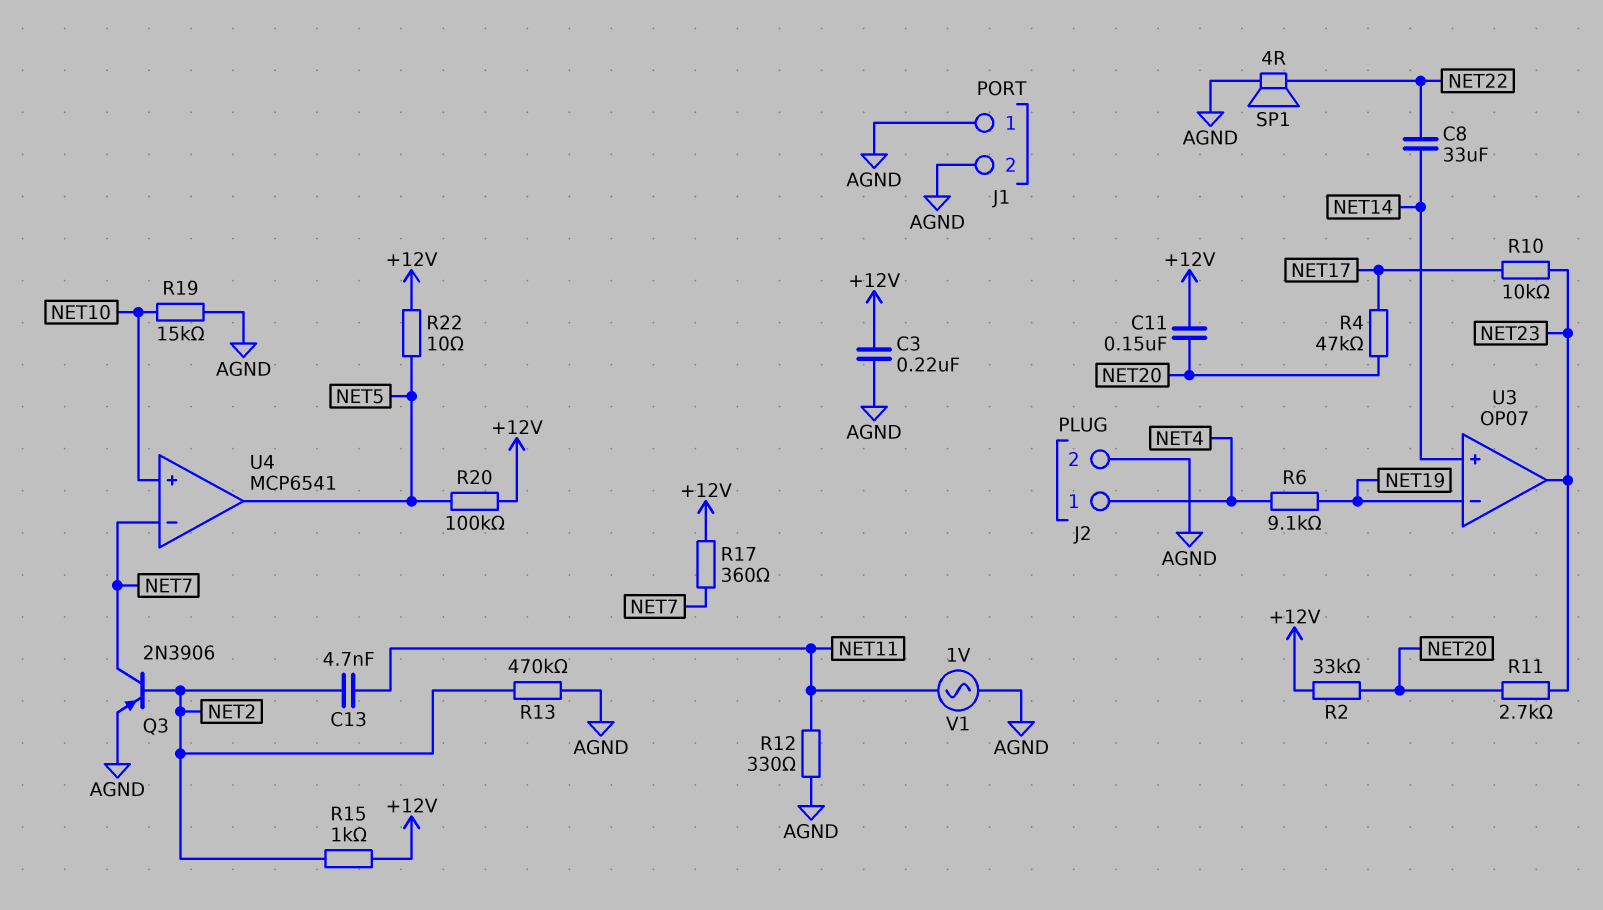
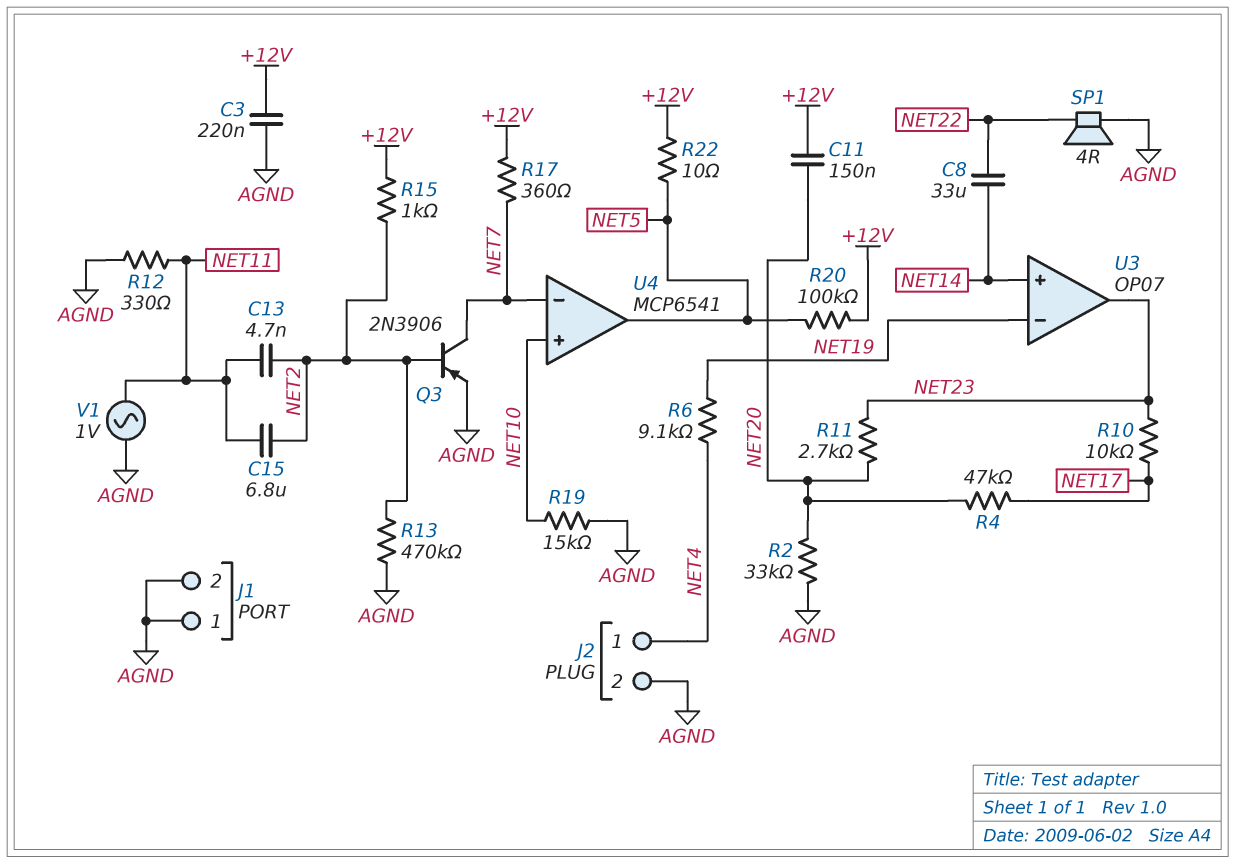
C15: none -> 6.8uF (NET2, NET11)
R2: 33k (+12V, NET20) -> 33k (AGND, NET20)

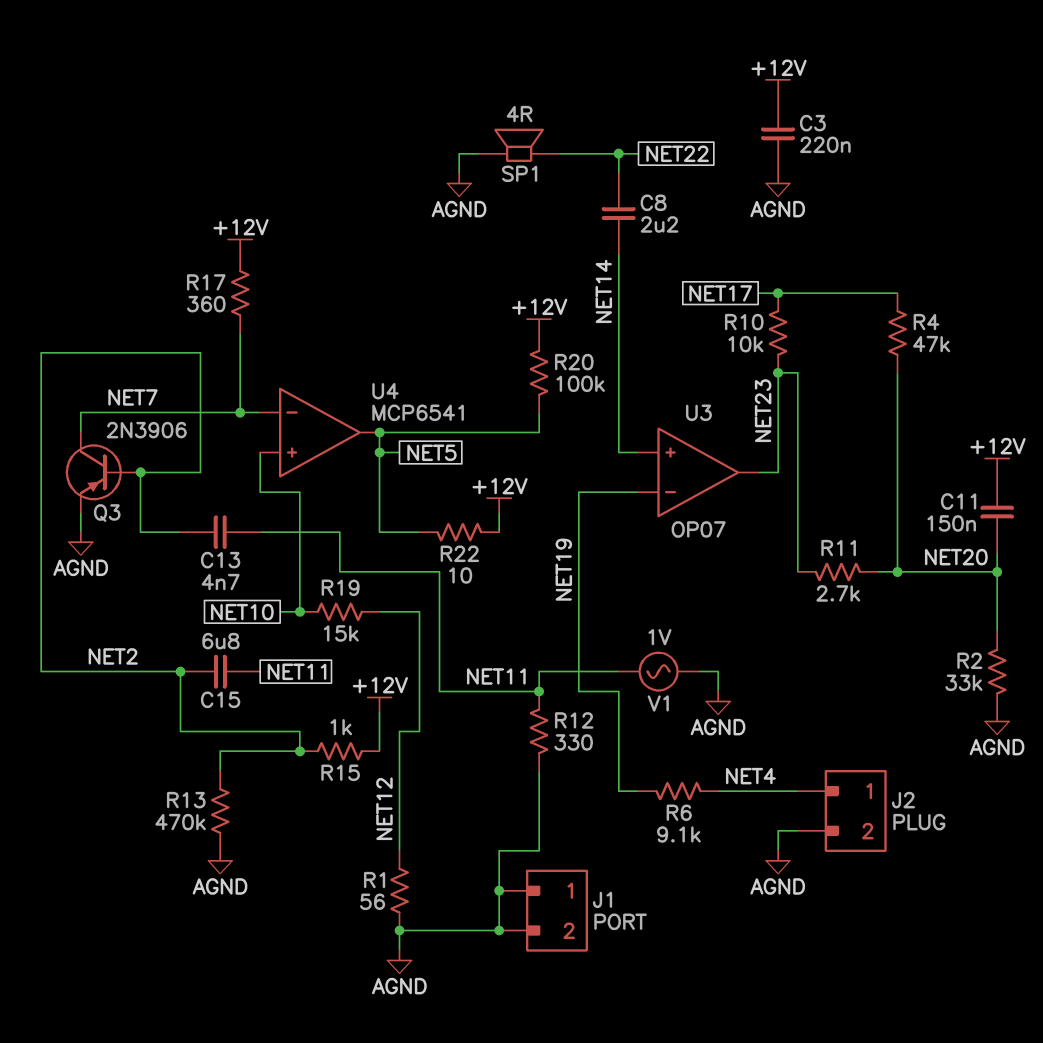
C8: 33uF (NET14, NET22) -> 2.2uF (NET14, NET22)
R1: none -> 56 (AGND, NET12)
R19: 15k (AGND, NET10) -> 15k (NET10, NET12)

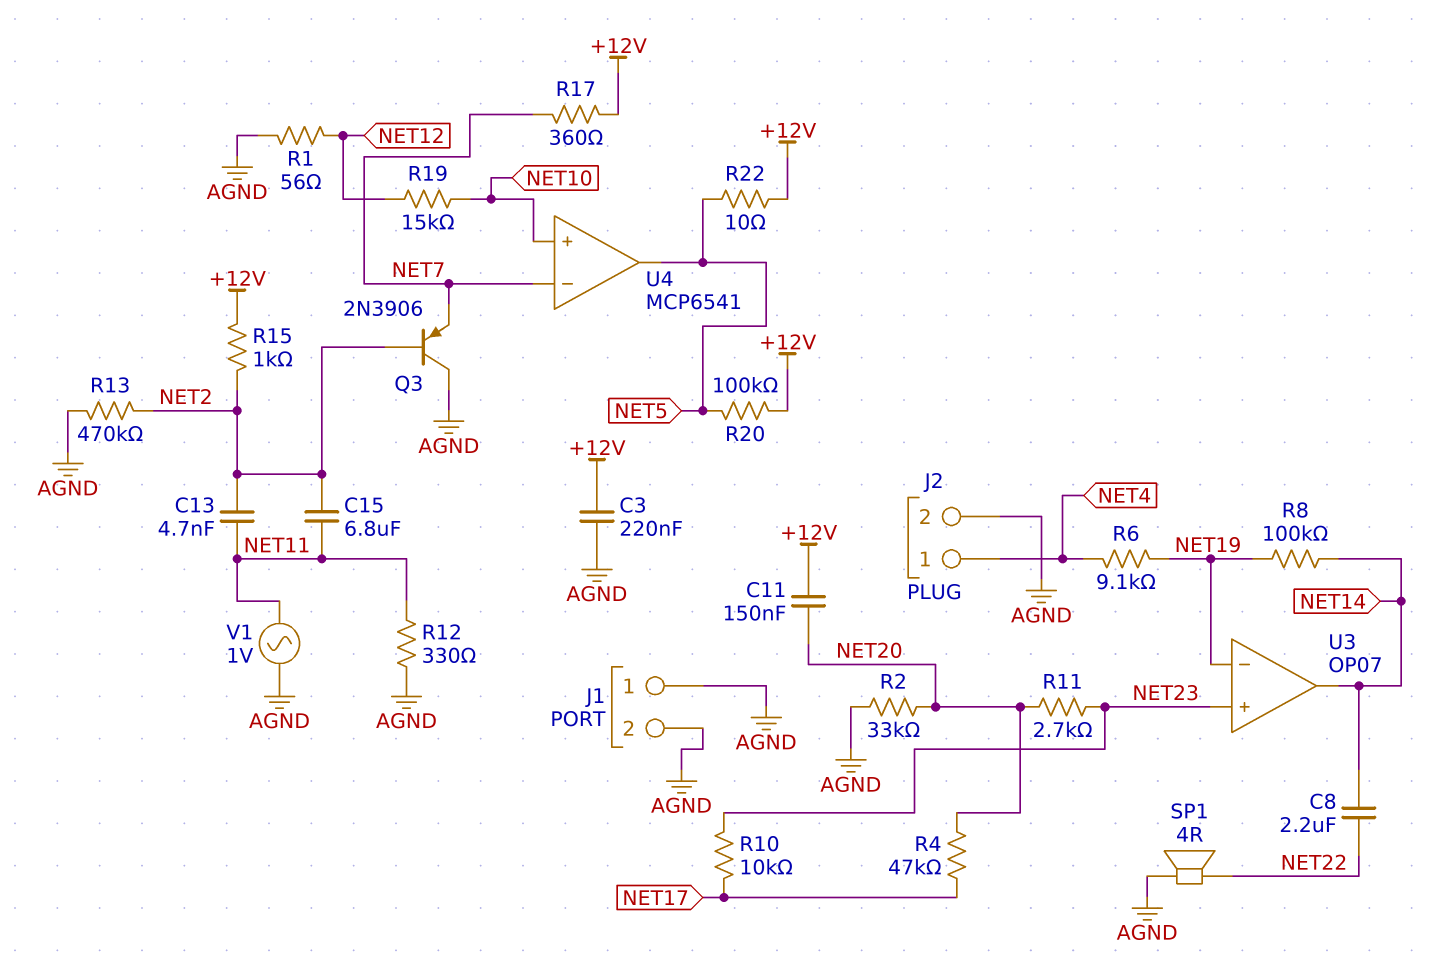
Q3: PNP 2N3906 (B NET2, C NET7, E AGND) -> PNP 2N3906 (B NET2, C AGND, E NET7)
R8: none -> 100k (NET14, NET19)
U3 pin in+: NET14 -> NET23
U3 pin out: NET23 -> NET14

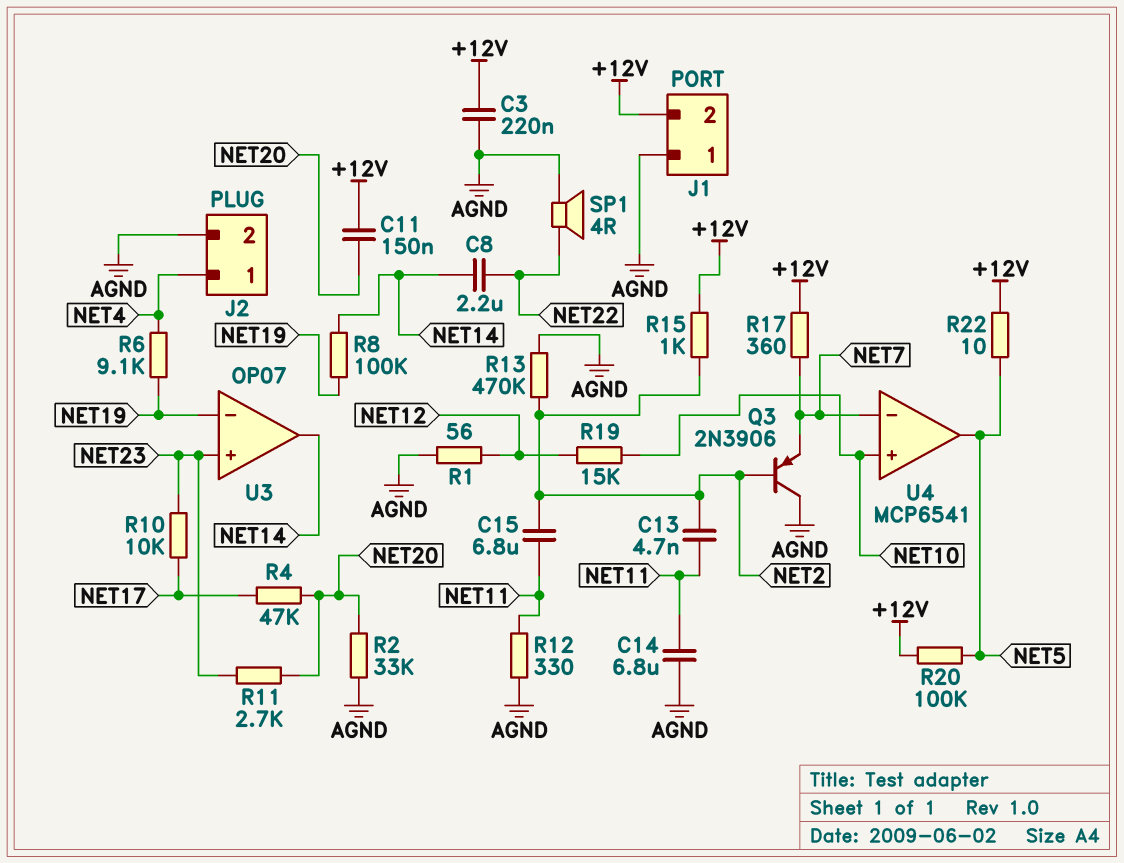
C14: none -> 6.8uF (AGND, NET11)
J1 pin 2: AGND -> +12V
V1: AC 1V (AGND, NET11) -> none

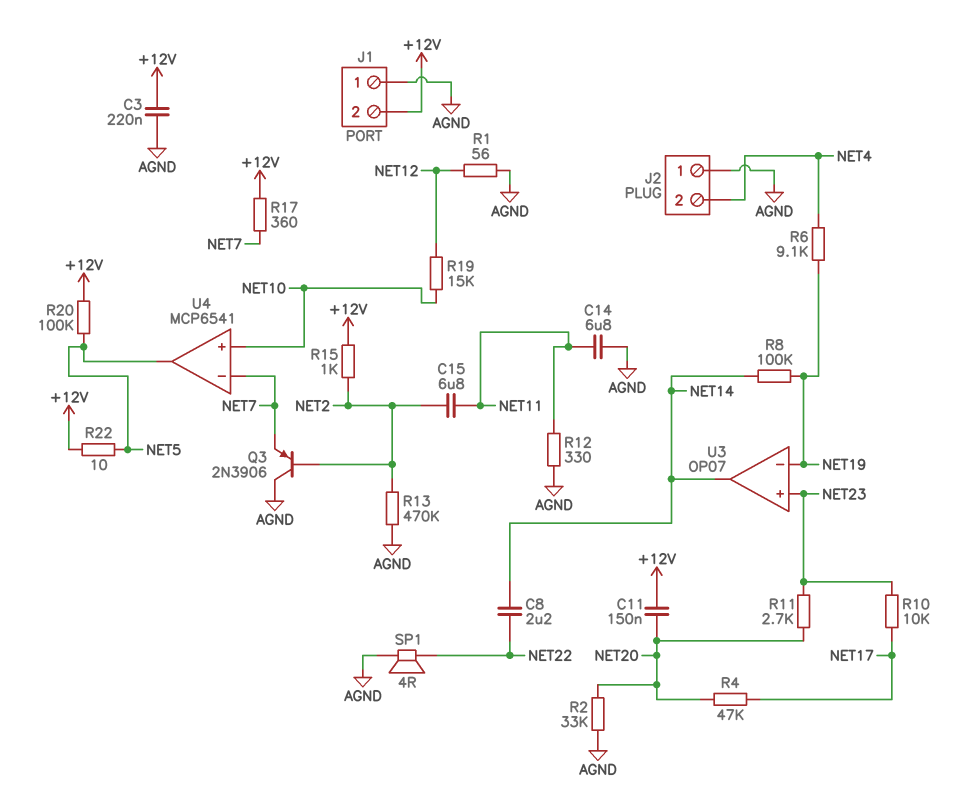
C13: 4.7nF (NET2, NET11) -> none
J2 pin 1: NET4 -> AGND
J2 pin 2: AGND -> NET4

